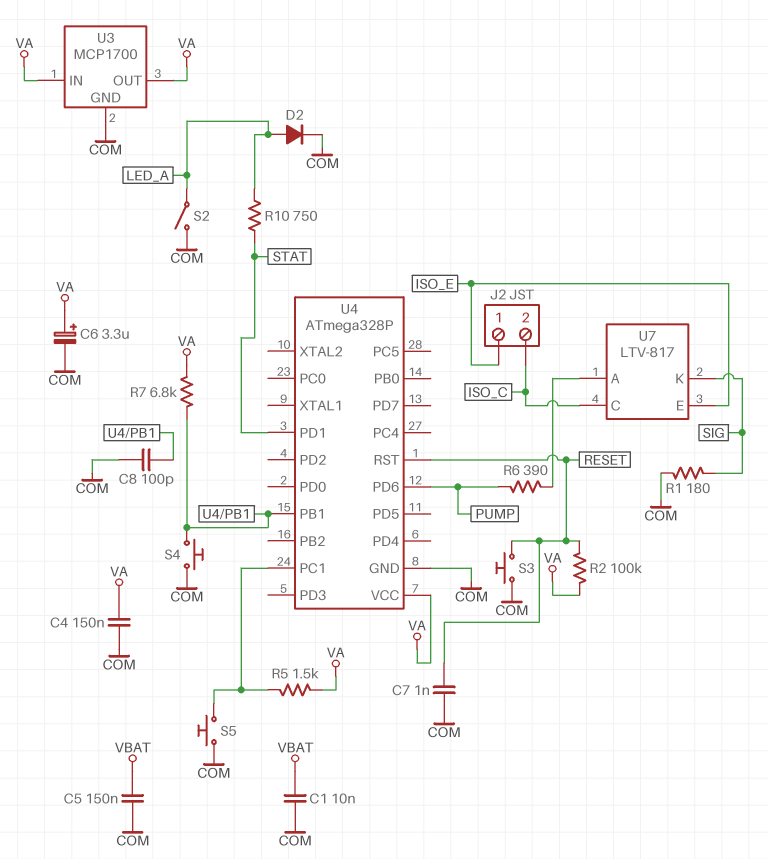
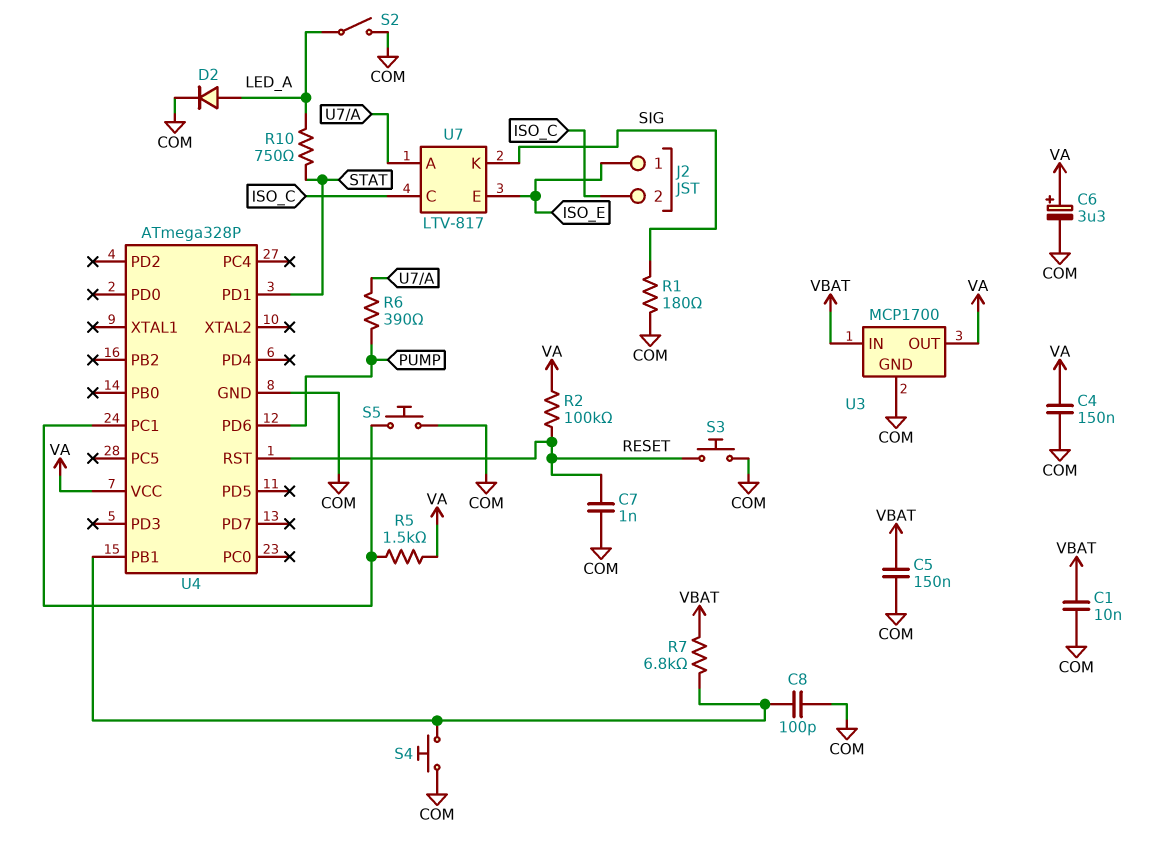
R7: 6.8k (U4/PB1, VA) -> 6.8k (U4/PB1, VBAT)
U3 pin IN: VA -> VBAT

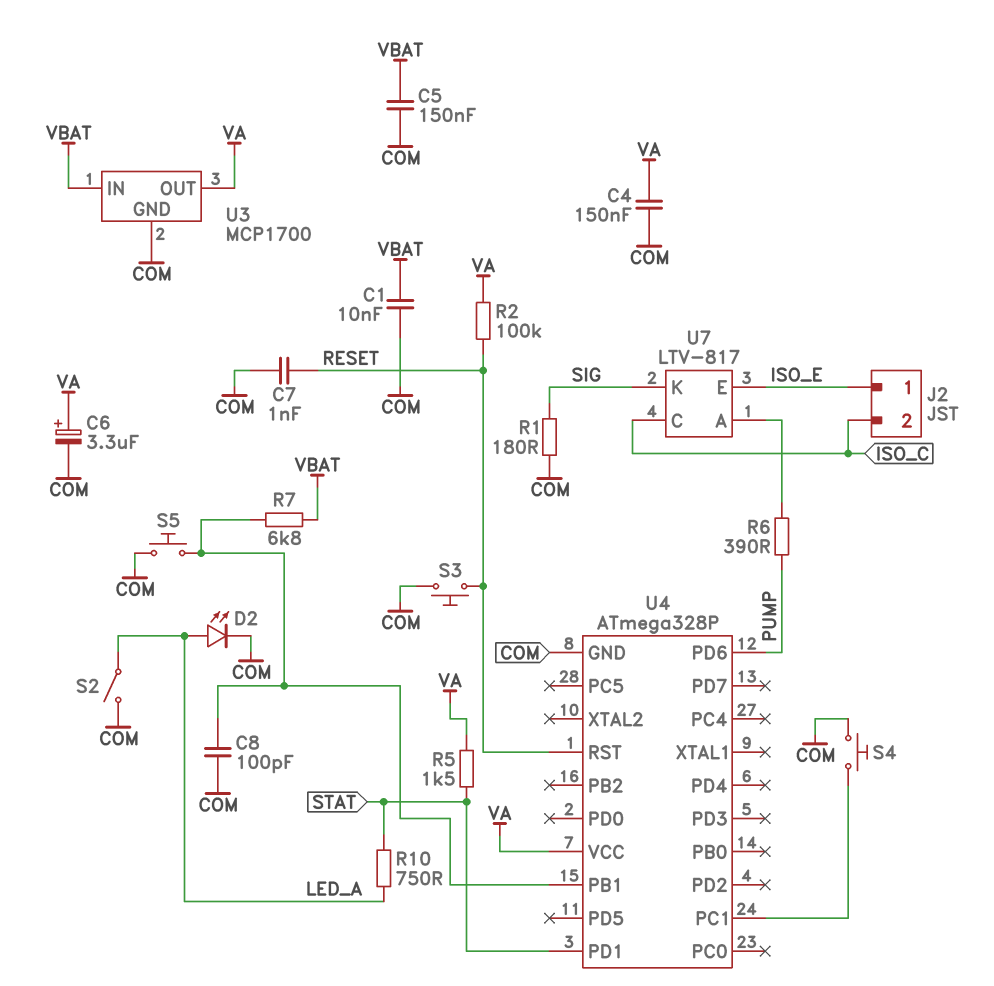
D2: diode (A LED_A, K COM) -> LED (A LED_A, K COM)
R5: 1.5k (U4/PC1, VA) -> 1.5k (STAT, VA)
S4: button (COM, U4/PB1) -> button (COM, U4/PC1)
S5: button (COM, U4/PC1) -> button (COM, U4/PB1)

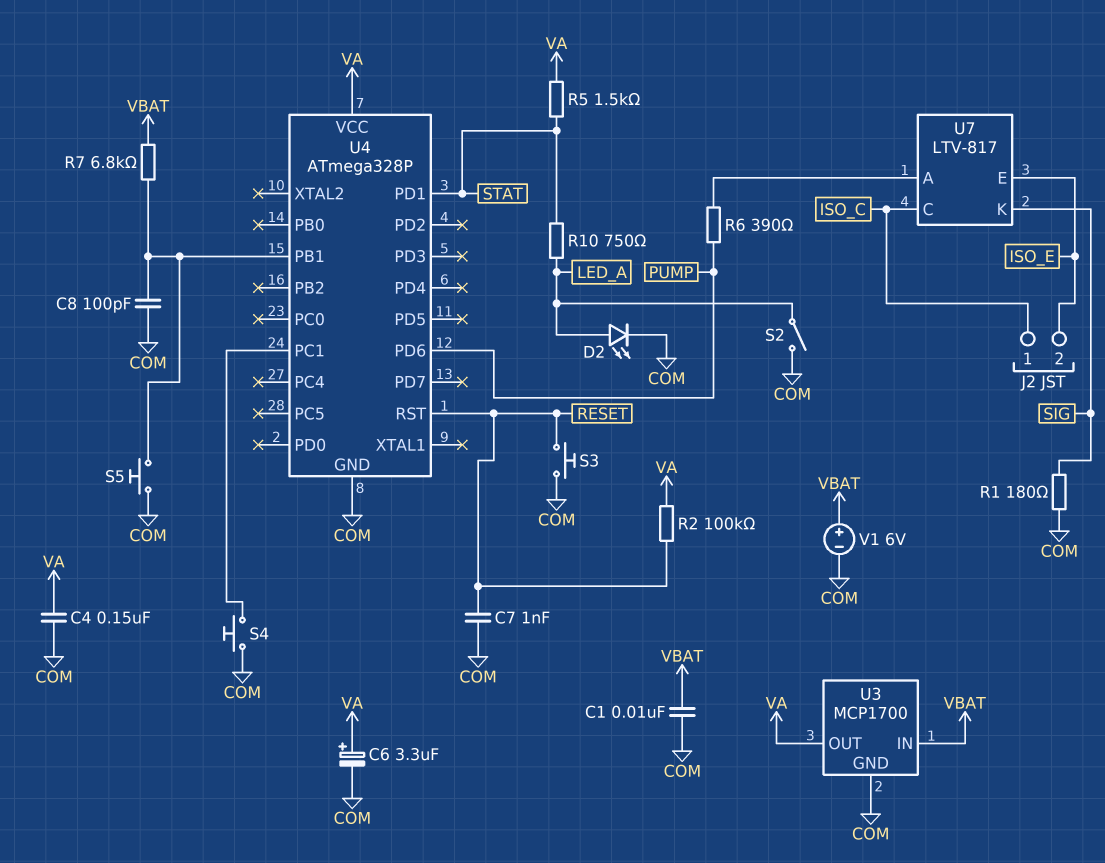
C5: 150nF (COM, VBAT) -> none
J2 pin 1: ISO_E -> ISO_C
J2 pin 2: ISO_C -> ISO_E
V1: none -> 6V (plus VBAT, minus COM)

